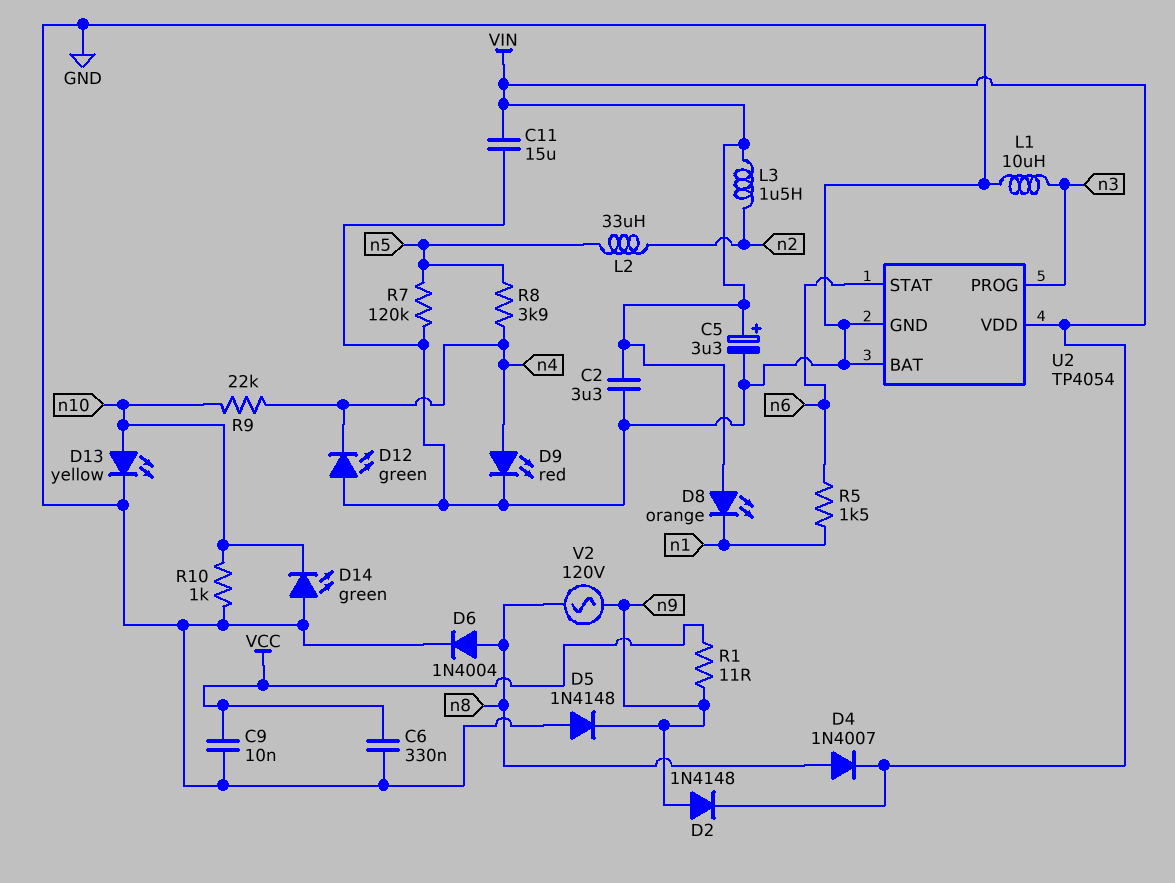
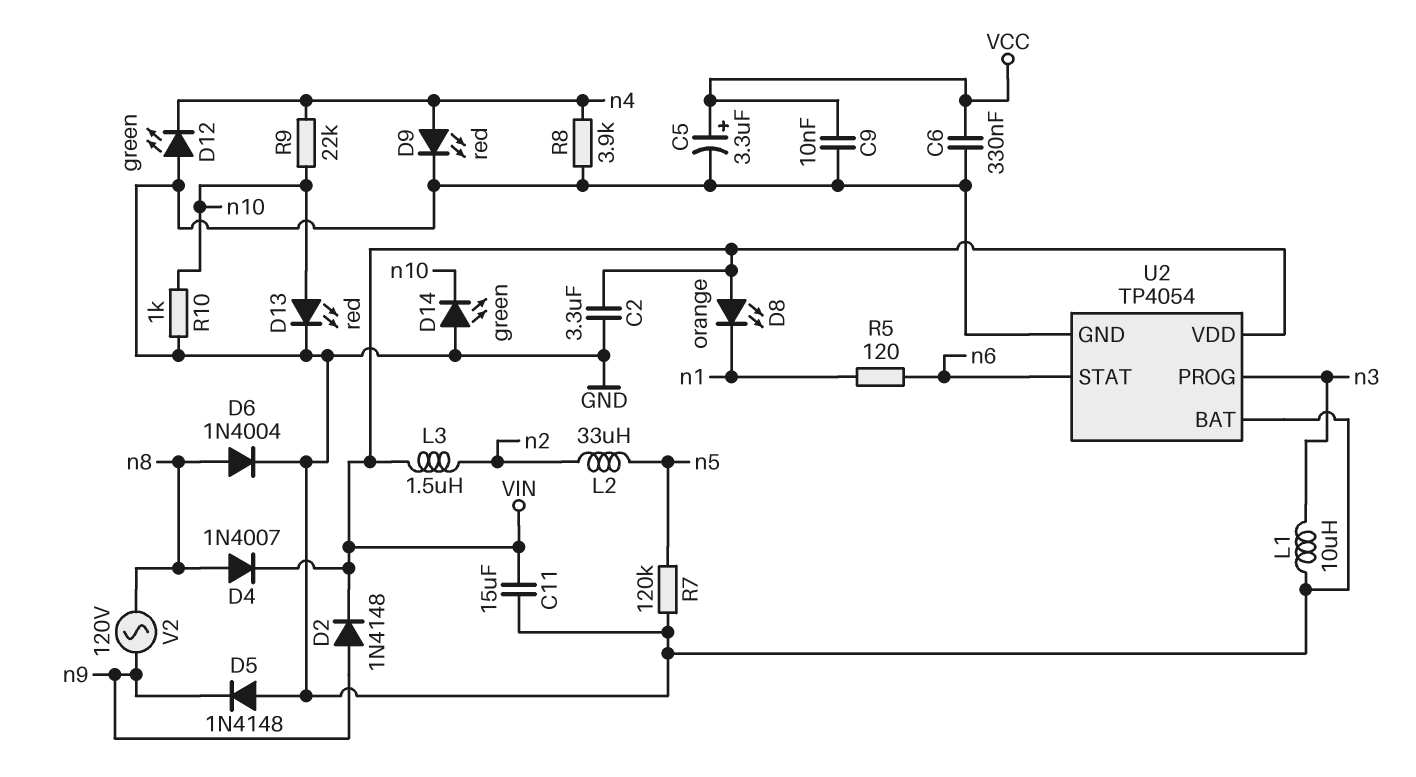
C5: 3.3uF (plus VIN, minus GND) -> 3.3uF (plus VCC, minus GND)
D13: LED yellow (A n10, K GND) -> LED red (A n10, K GND)
R1: 11 (VCC, n9) -> none
R5: 1.5k (n1, n6) -> 120 (n1, n6)
R8: 3.9k (n4, n5) -> 3.9k (GND, n4)

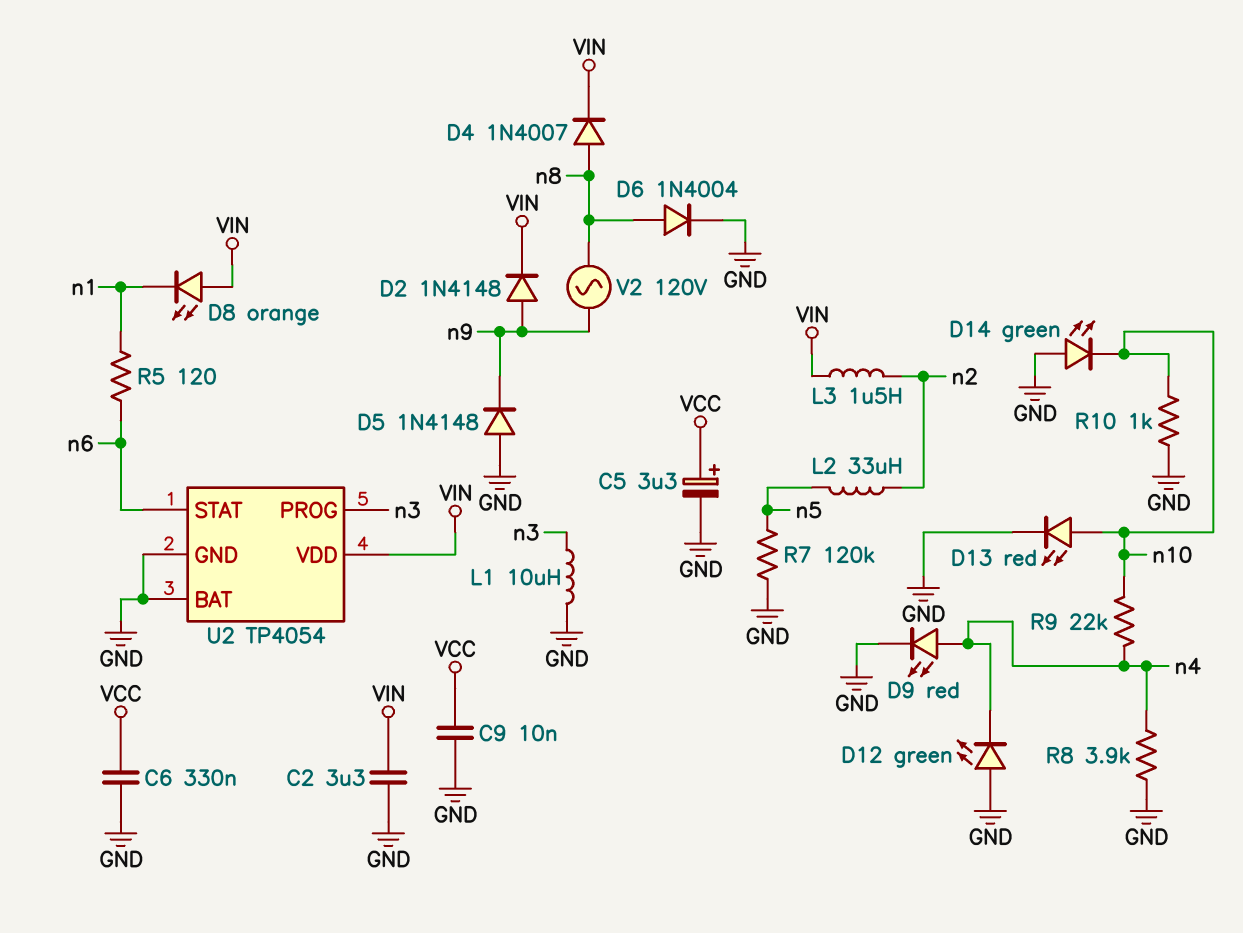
C11: 15uF (GND, VIN) -> none

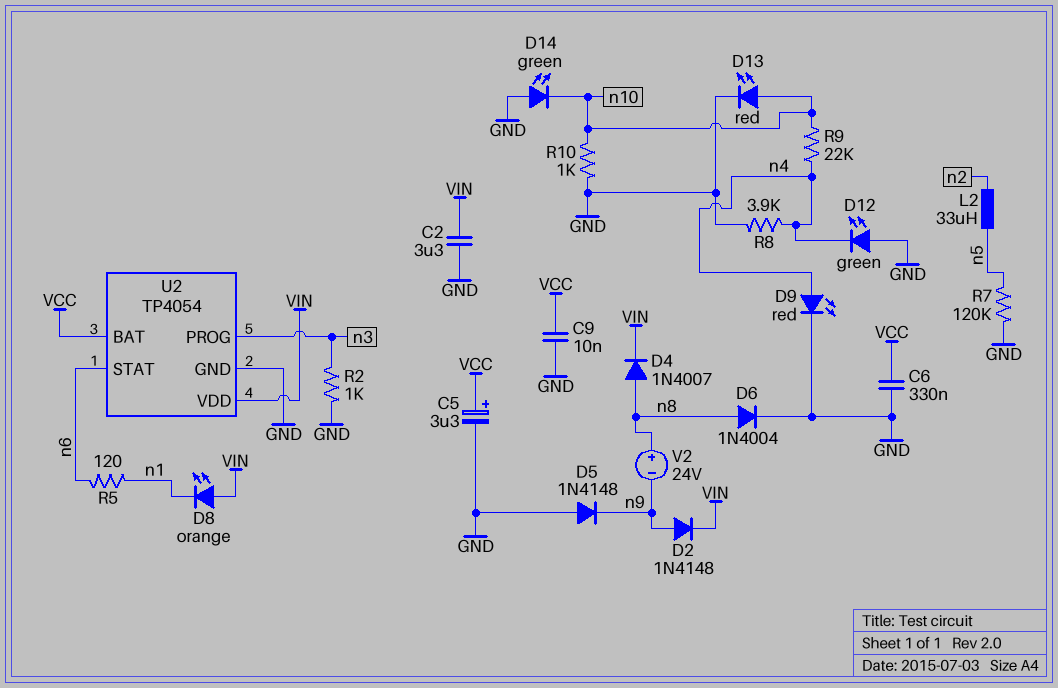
L1: 10uH (GND, n3) -> none
L3: 1.5uH (VIN, n2) -> none
R2: none -> 1k (GND, n3)
U2 pin BAT: GND -> VCC
V2: AC 120V (n8, n9) -> 24V (plus n8, minus n9)

